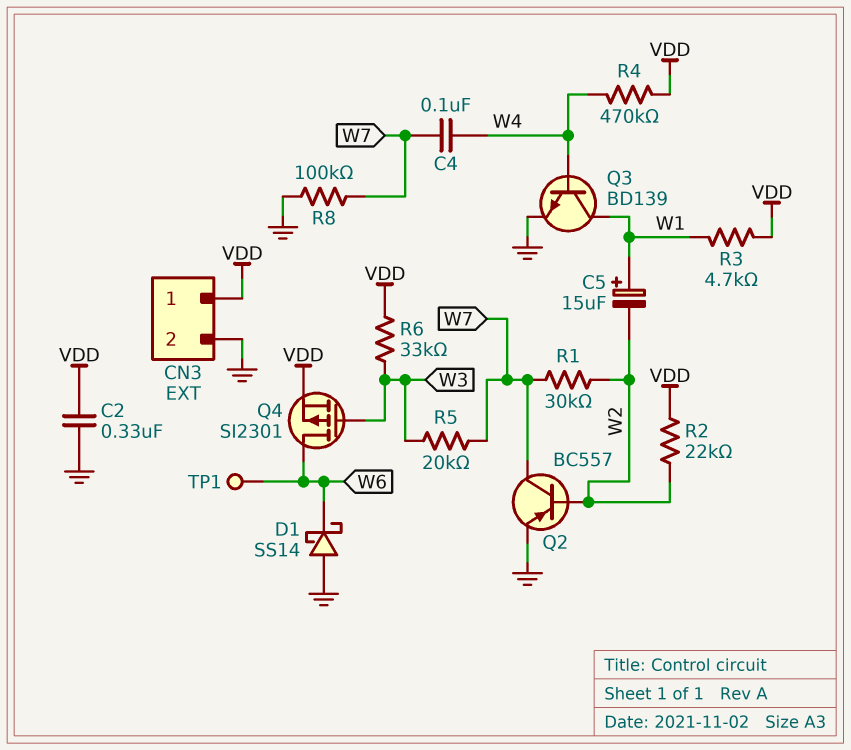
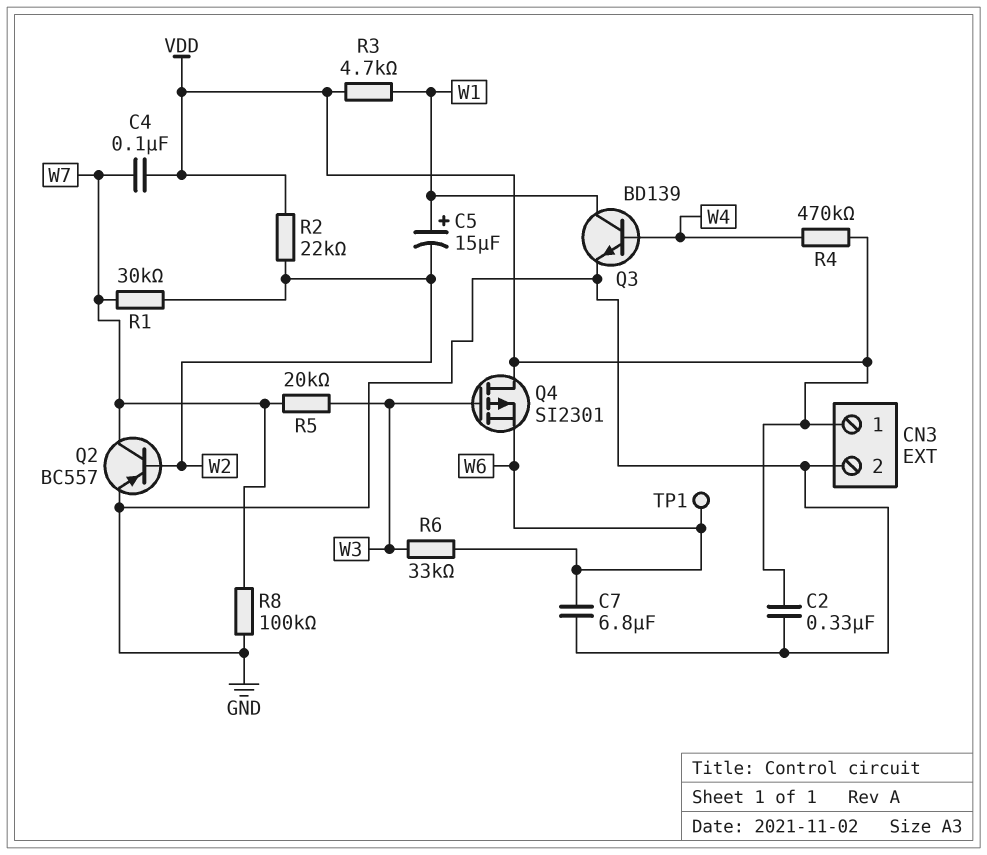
C4: 100nF (W4, W7) -> 100nF (VDD, W7)
C7: none -> 6.8uF (GND, W6)
D1: schottky SS14 (A GND, K W6) -> none
Q4: PMOS SI2301 (G W3, D W6, S VDD) -> PMOS SI2301 (G W3, D VDD, S W6)
R6: 33k (VDD, W3) -> 33k (W3, W6)

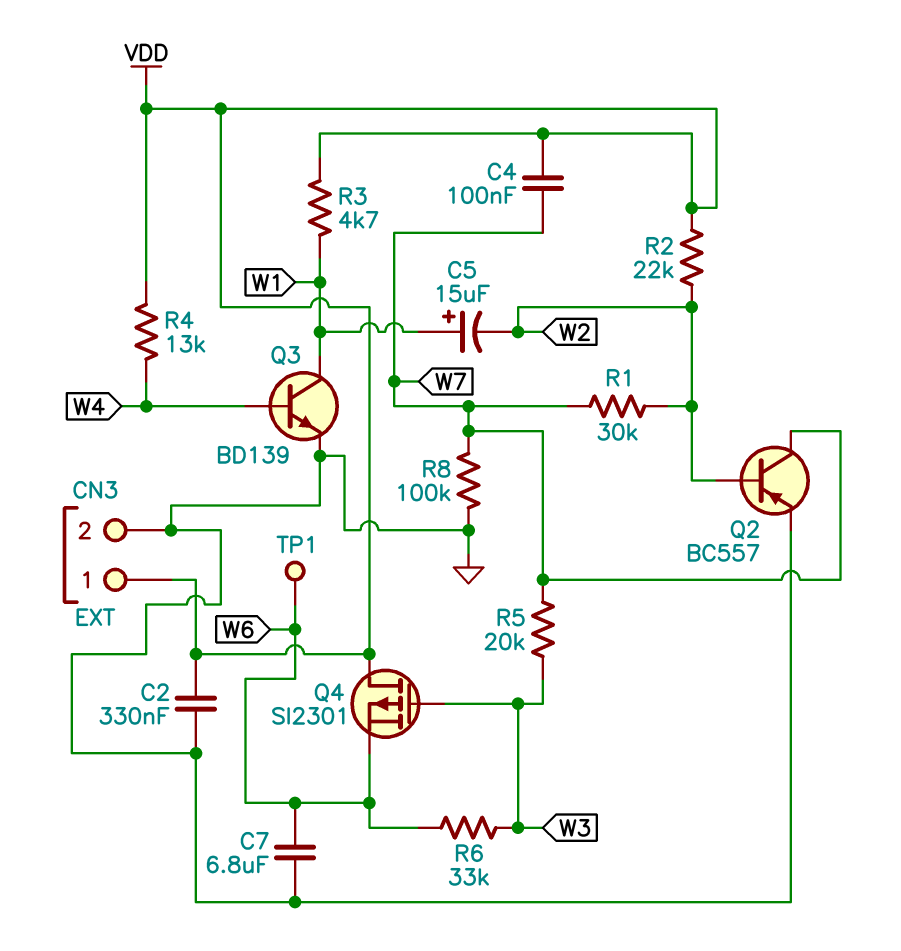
R4: 470k (VDD, W4) -> 13k (VDD, W4)

